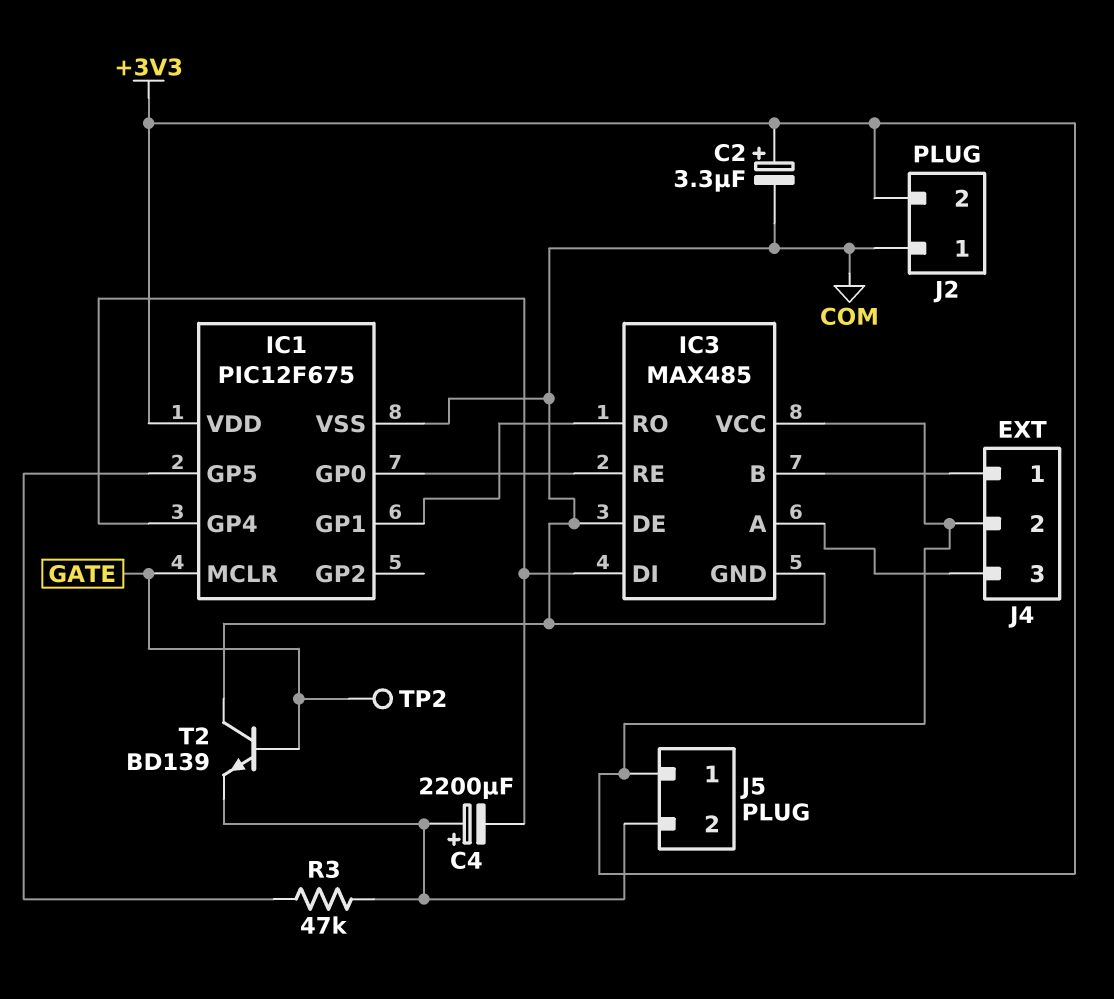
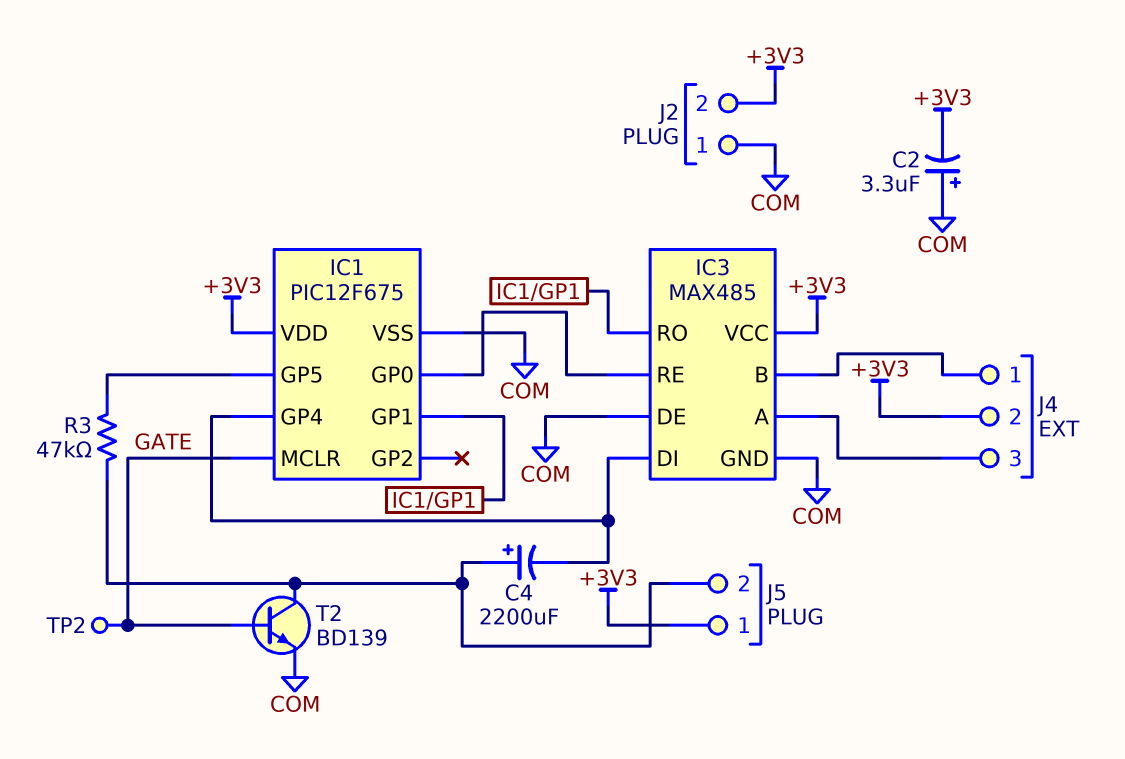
C2: 3.3uF (plus +3V3, minus COM) -> 3.3uF (plus COM, minus +3V3)
T2: NPN BD139 (B GATE, C COM, E J5/2) -> NPN BD139 (B GATE, C J5/2, E COM)

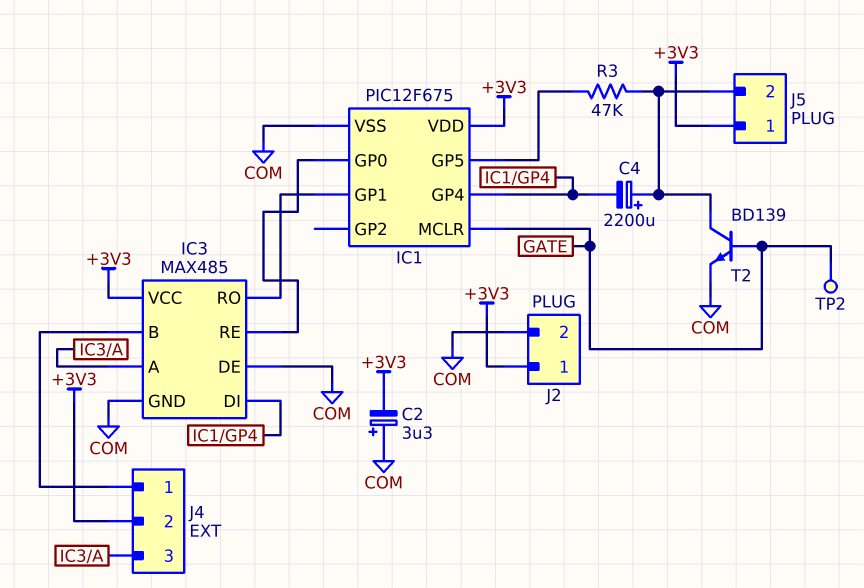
J2 pin 1: COM -> +3V3
J2 pin 2: +3V3 -> COM

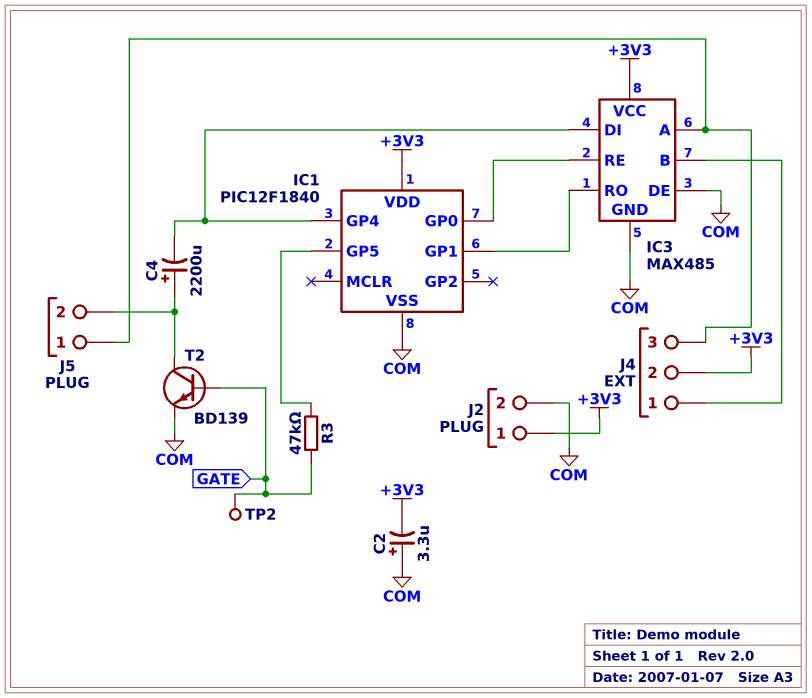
IC1: PIC12F675 -> PIC12F1840
IC1 pin MCLR: GATE -> none
J5 pin 1: +3V3 -> IC3/A
R3: 47k (IC1/GP5, J5/2) -> 47k (GATE, IC1/GP5)

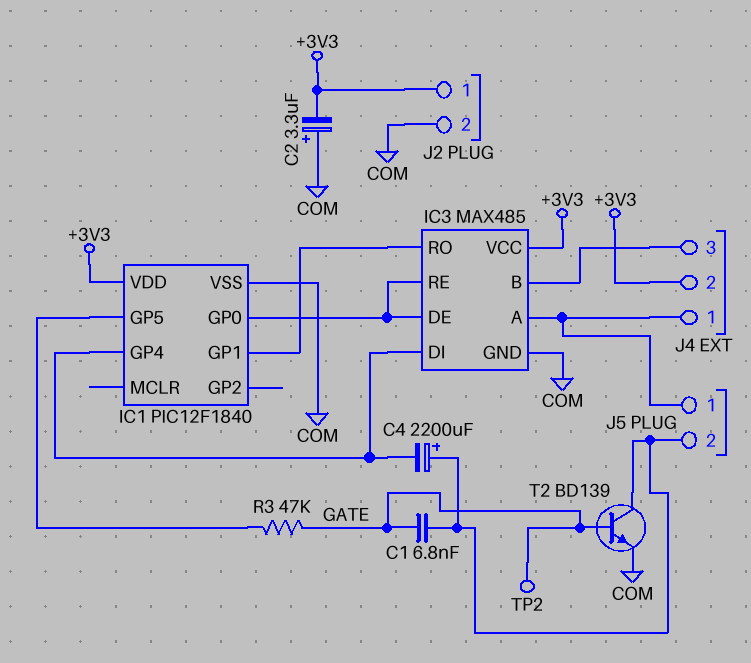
C1: none -> 6.8nF (GATE, J5/2)
IC3 pin DE: COM -> IC1/GP0
J4 pin 1: IC3/B -> IC3/A
J4 pin 3: IC3/A -> IC3/B

